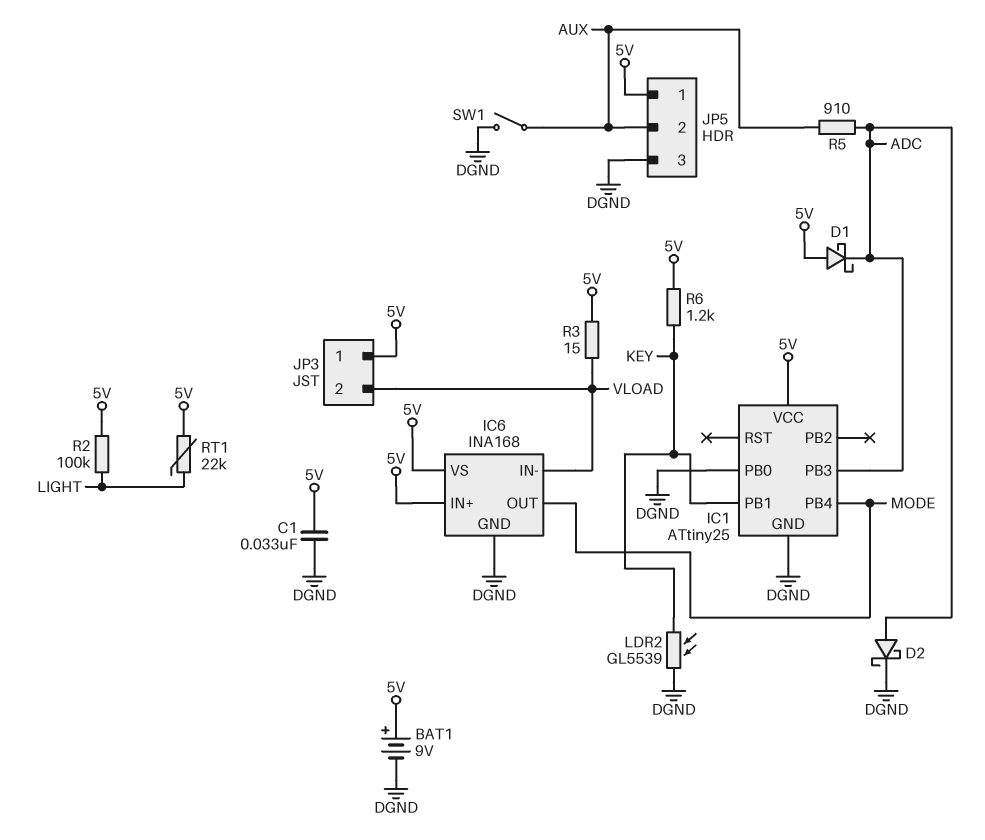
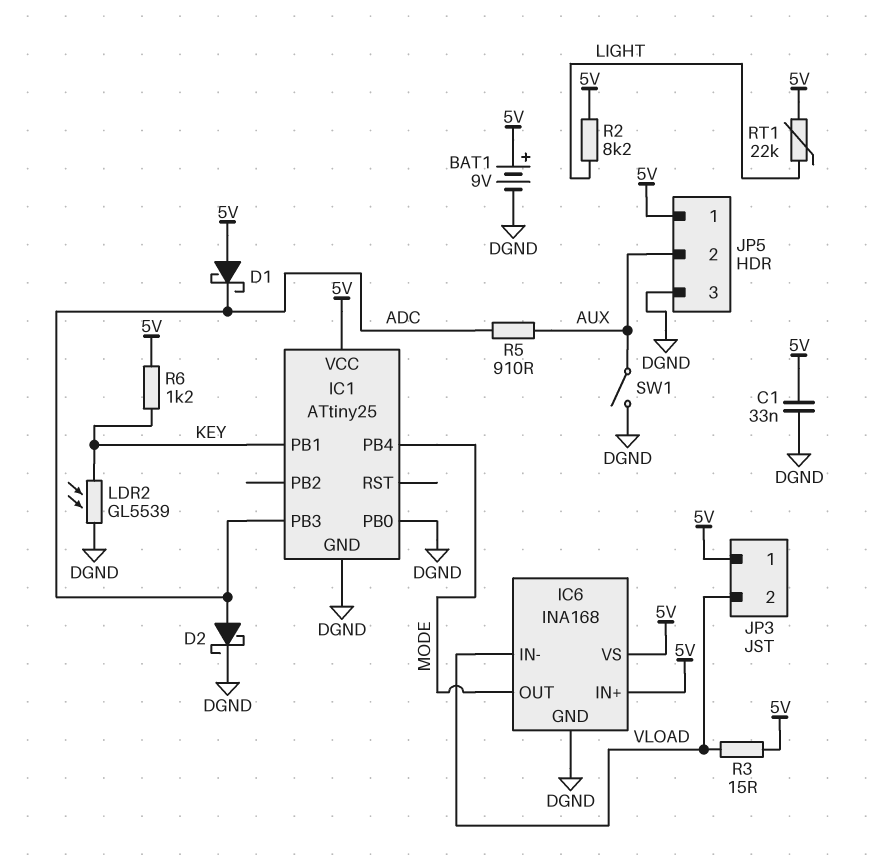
R2: 100k (5V, LIGHT) -> 8.2k (5V, LIGHT)

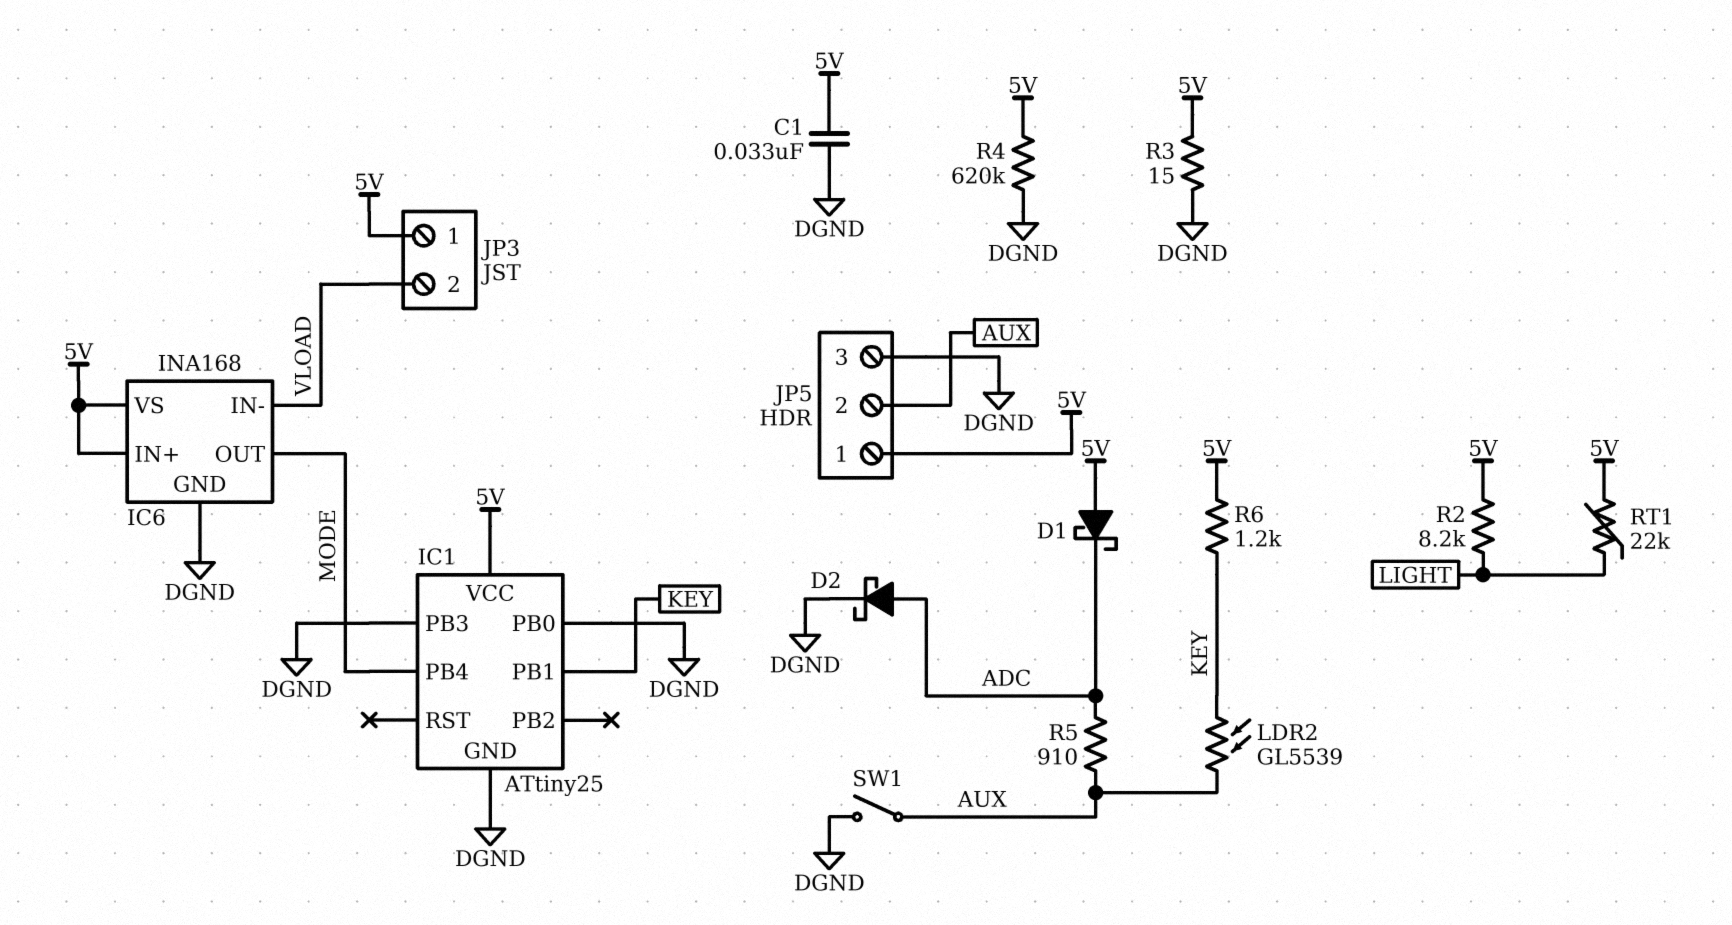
BAT1: 9V (plus 5V, minus DGND) -> none
IC1 pin PB3: ADC -> DGND
LDR2: GL5539 (DGND, KEY) -> GL5539 (AUX, KEY)
R3: 15 (5V, VLOAD) -> 15 (5V, DGND)
R4: none -> 620k (5V, DGND)

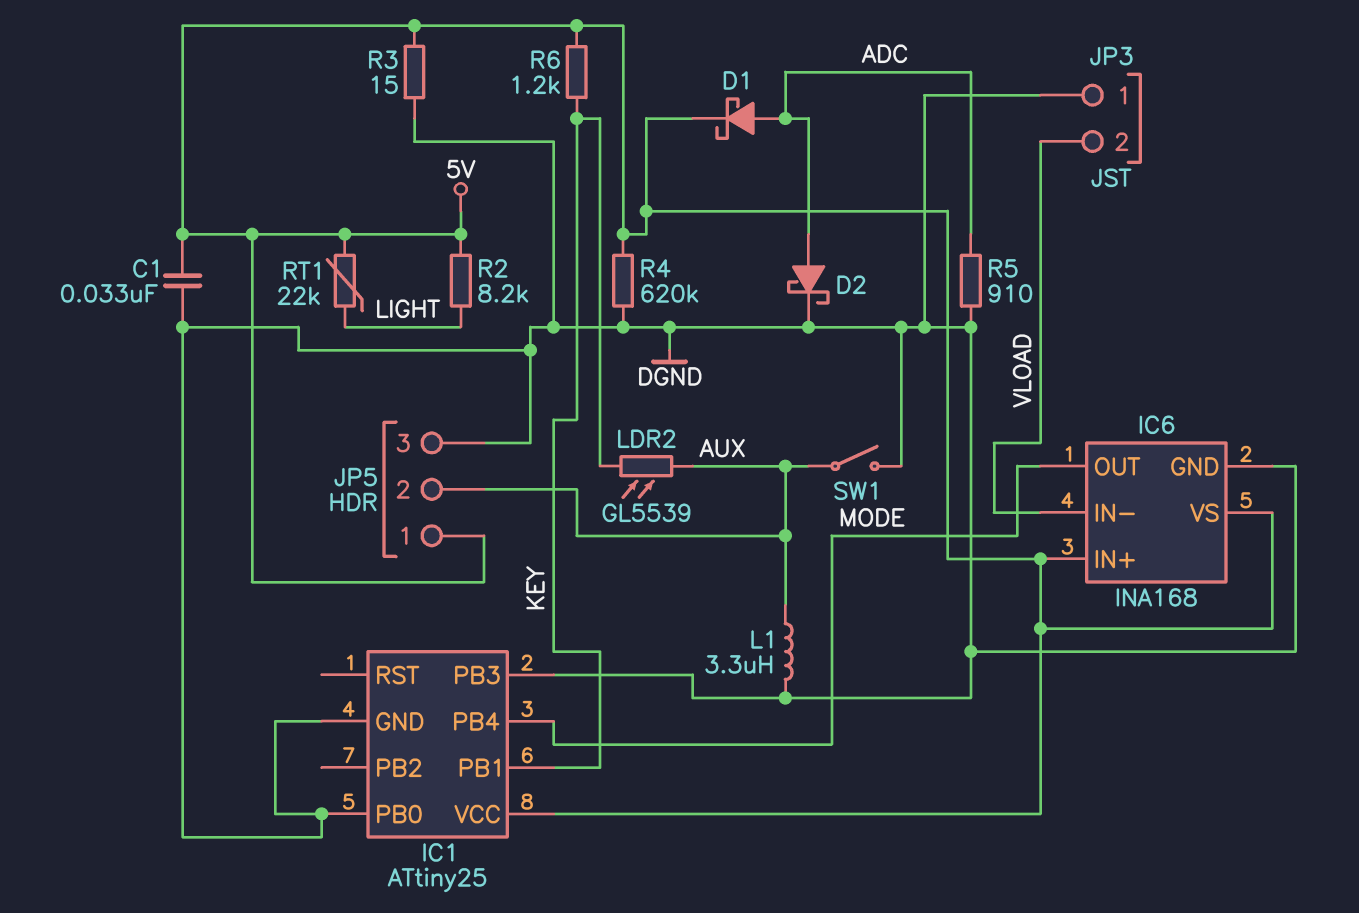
D1: schottky (A 5V, K ADC) -> schottky (A ADC, K 5V)
JP3 pin 1: 5V -> DGND
L1: none -> 3.3uH (AUX, DGND)
R5: 910 (ADC, AUX) -> 910 (ADC, DGND)

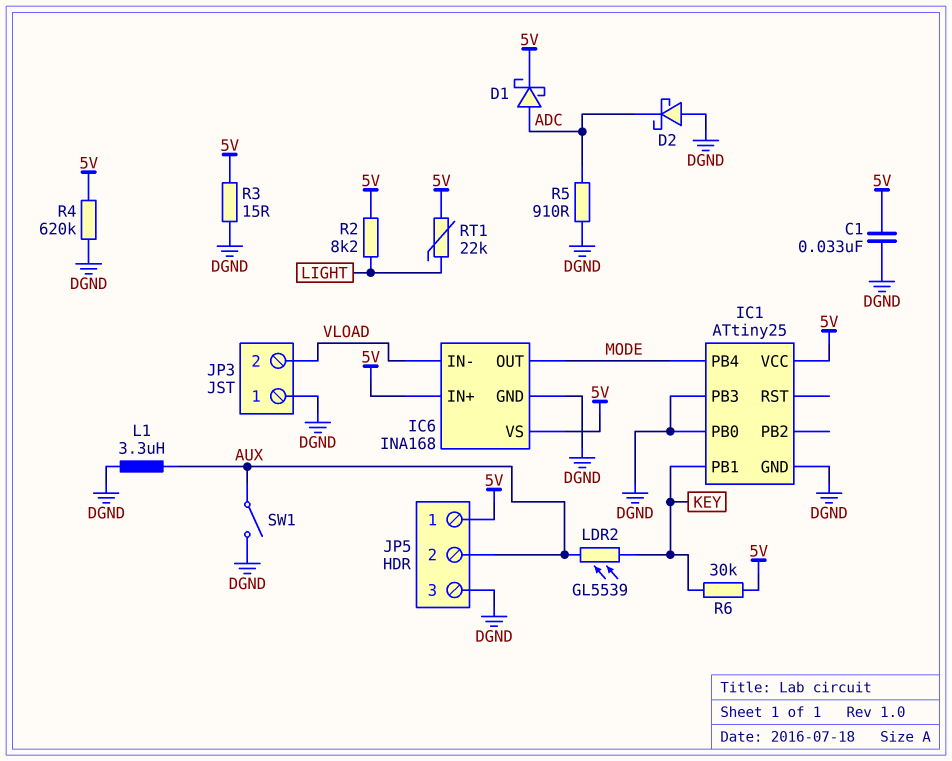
D2: schottky (A ADC, K DGND) -> schottky (A DGND, K ADC)
R6: 1.2k (5V, KEY) -> 30k (5V, KEY)

